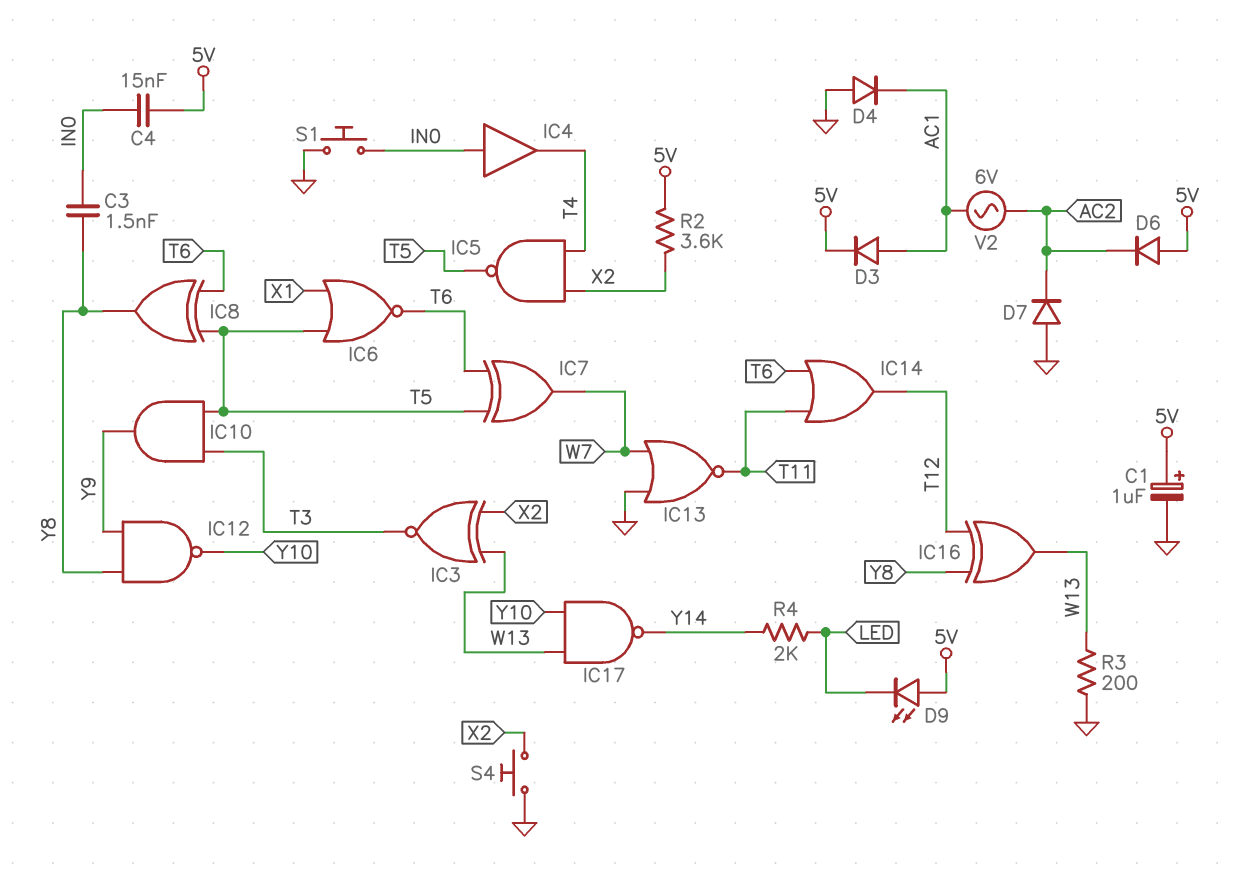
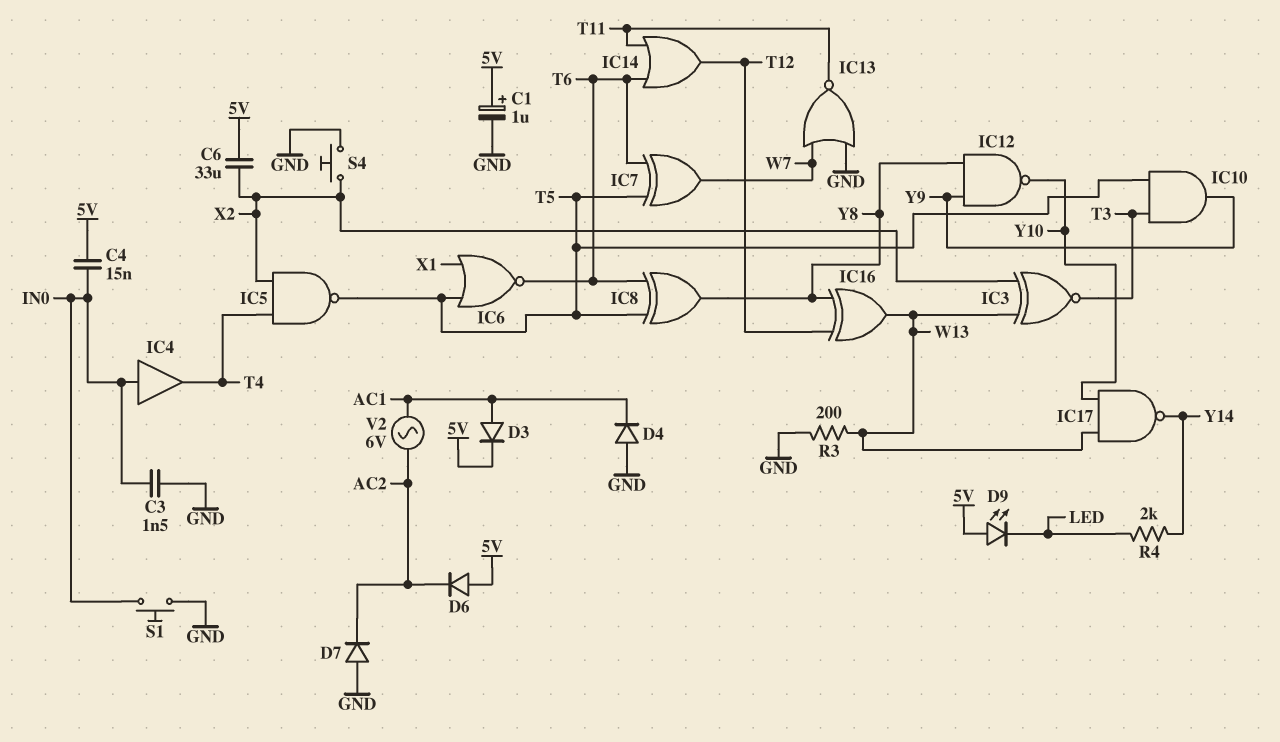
C3: 1.5nF (IN0, Y8) -> 1.5nF (GND, IN0)
C6: none -> 33uF (5V, X2)
R2: 3.6k (5V, X2) -> none

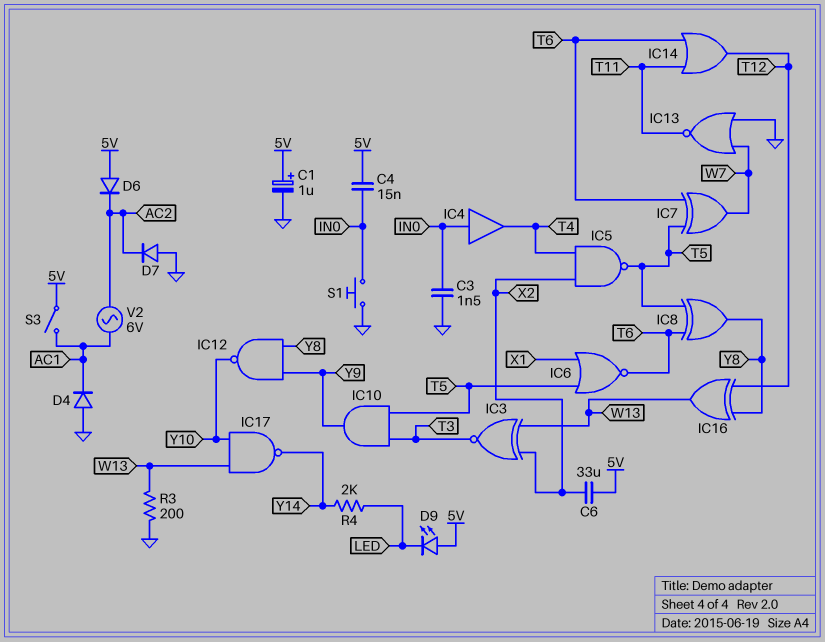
D3: diode (A AC1, K 5V) -> none
S3: none -> switch (5V, AC1)
S4: button (GND, X2) -> none

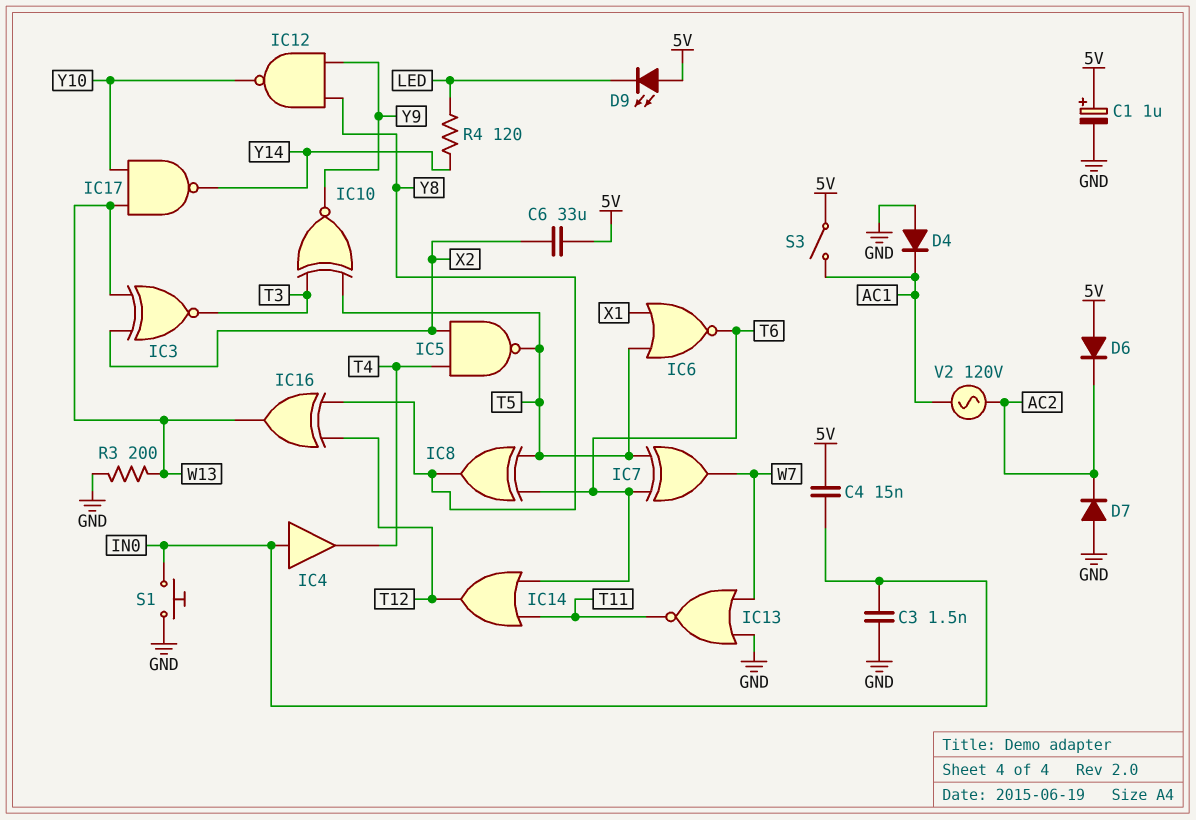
IC10: AND (in T3, in T5, out Y9) -> XNOR (in T3, in T5, out Y9)
R4: 2k (LED, Y14) -> 120 (LED, Y14)
V2: AC 6V (AC1, AC2) -> AC 120V (AC1, AC2)

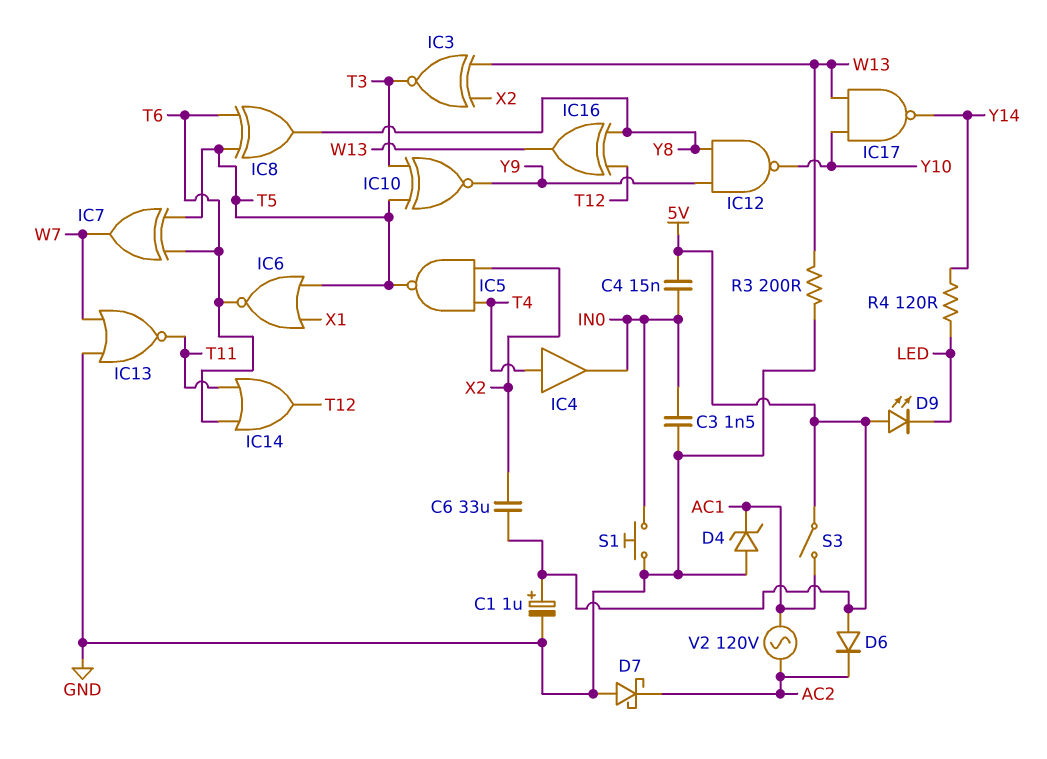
D4: diode (A GND, K AC1) -> zener (A GND, K AC1)
D7: diode (A GND, K AC2) -> schottky (A GND, K AC2)
IC4: buffer (in IN0, out T4) -> buffer (in T4, out IN0)

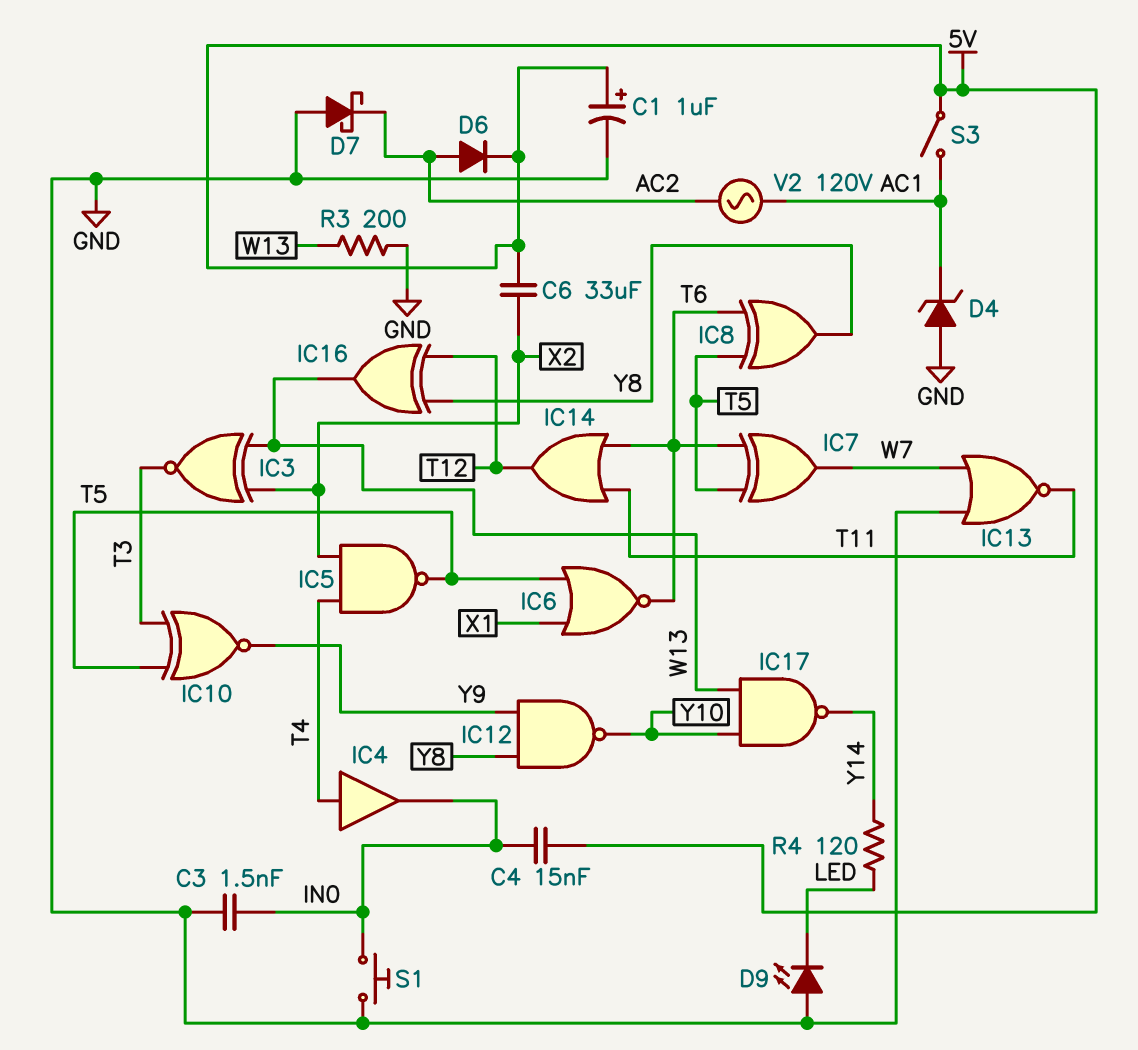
D6: diode (A 5V, K AC2) -> diode (A AC2, K 5V)
D9: LED (A 5V, K LED) -> LED (A GND, K LED)

